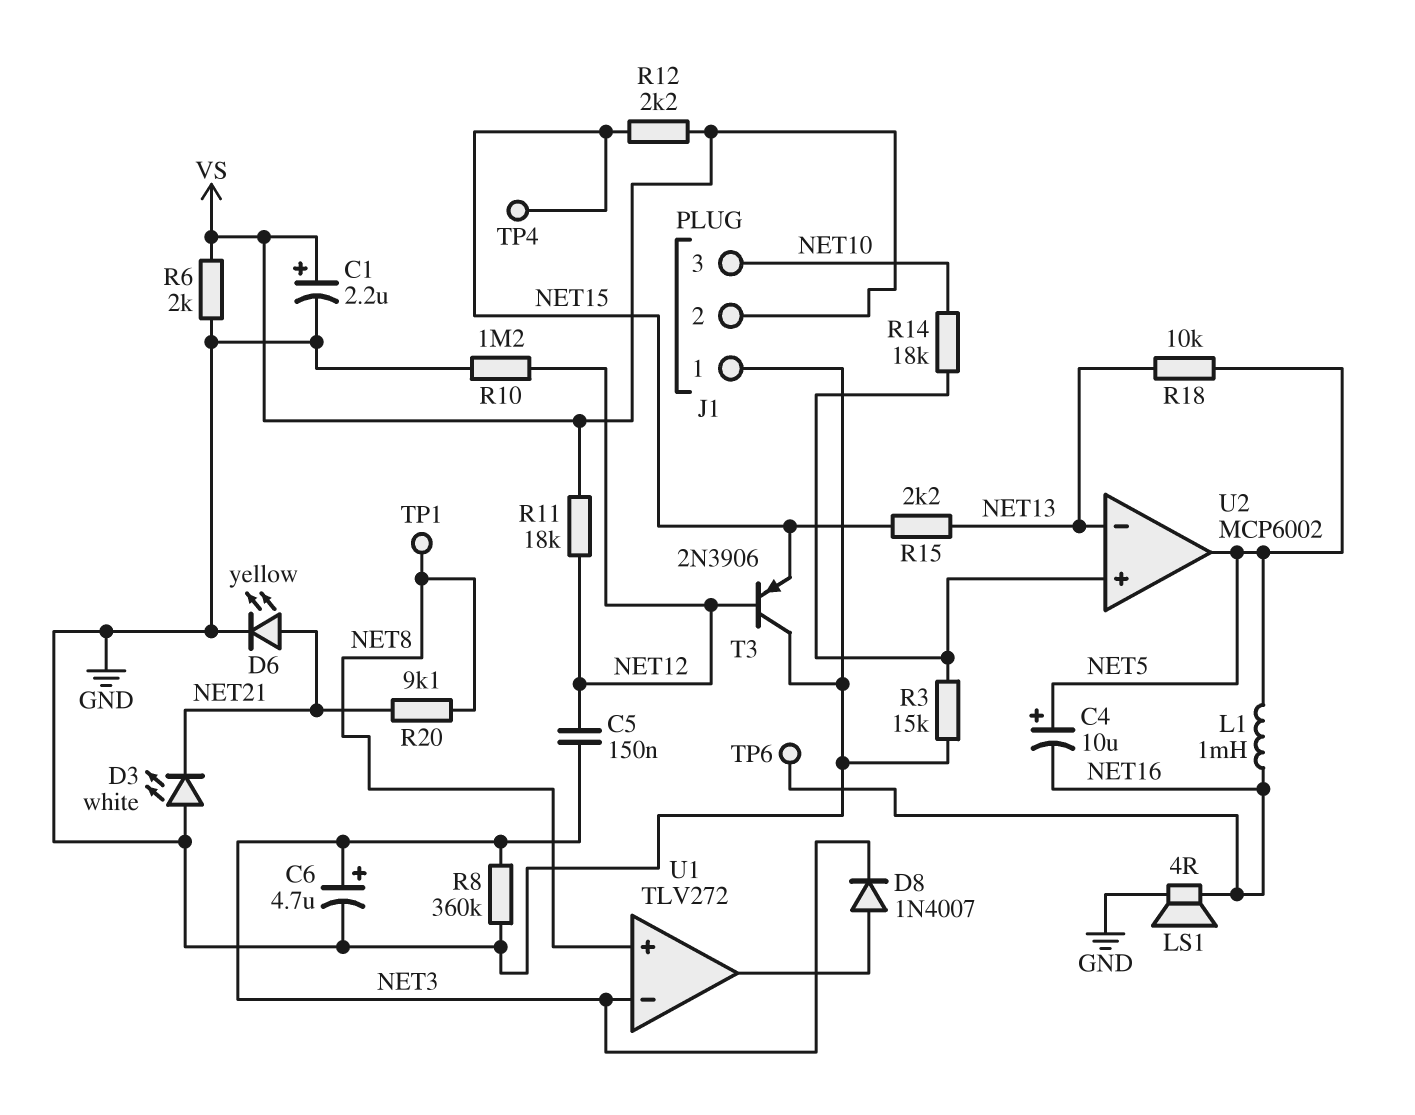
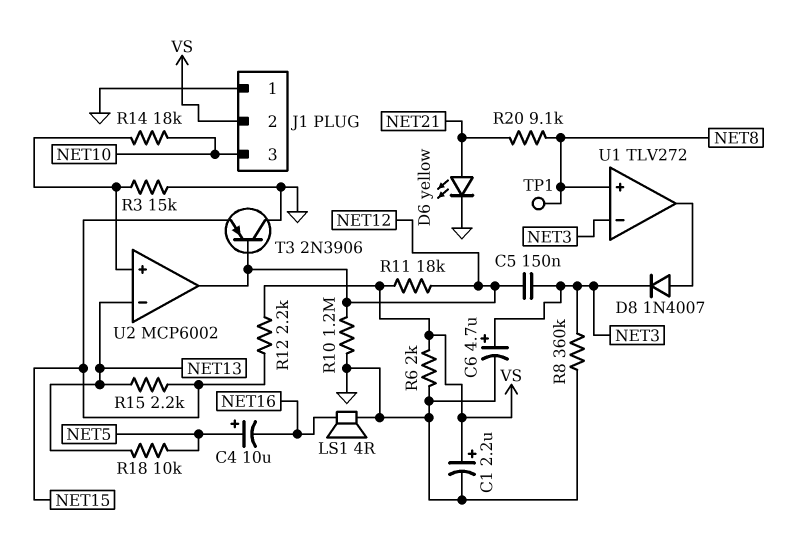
D3: LED white (A GND, K NET21) -> none
L1: 1mH (NET5, NET16) -> none
TP4: test point (NET15) -> none
TP6: test point (NET16) -> none
U2 pin out: NET5 -> NET12

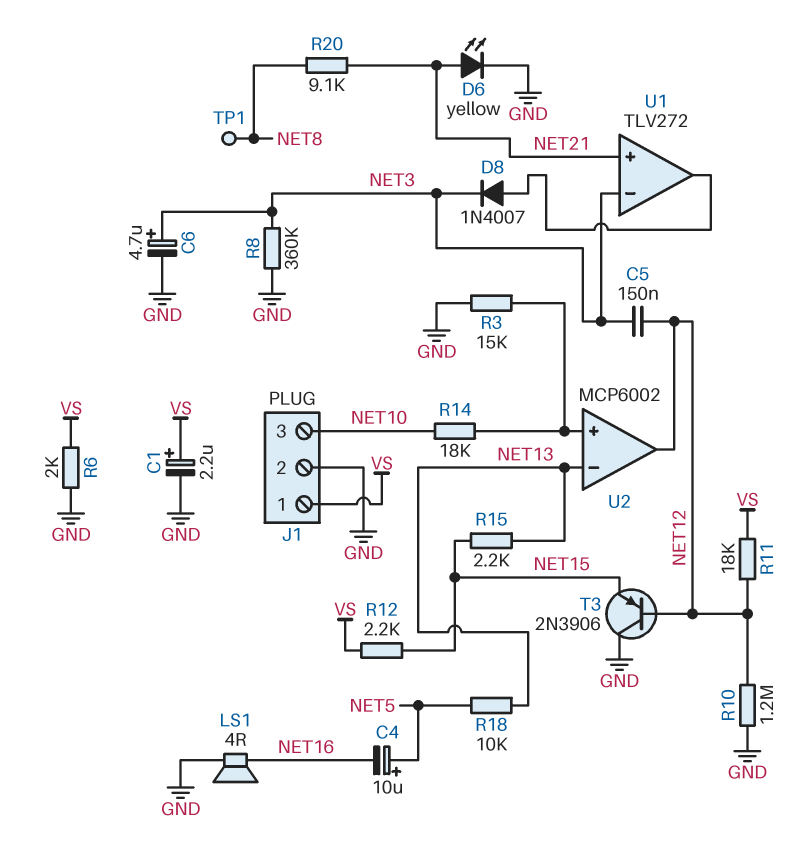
J1 pin 1: GND -> VS
J1 pin 2: VS -> GND
U1 pin in+: NET8 -> NET21

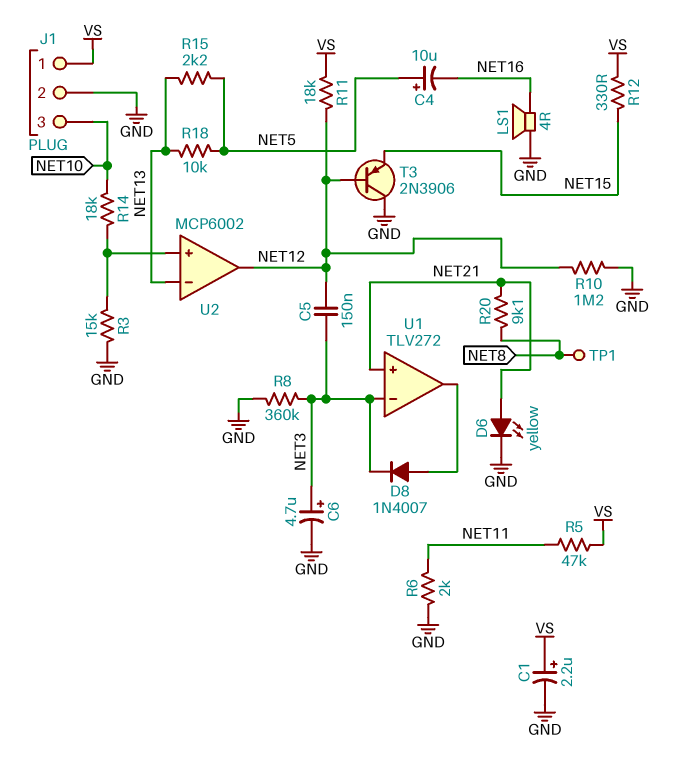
R5: none -> 47k (NET11, VS)
R6: 2k (GND, VS) -> 2k (GND, NET11)
R12: 2.2k (NET15, VS) -> 330 (NET15, VS)
R15: 2.2k (NET13, NET15) -> 2.2k (NET5, NET13)

